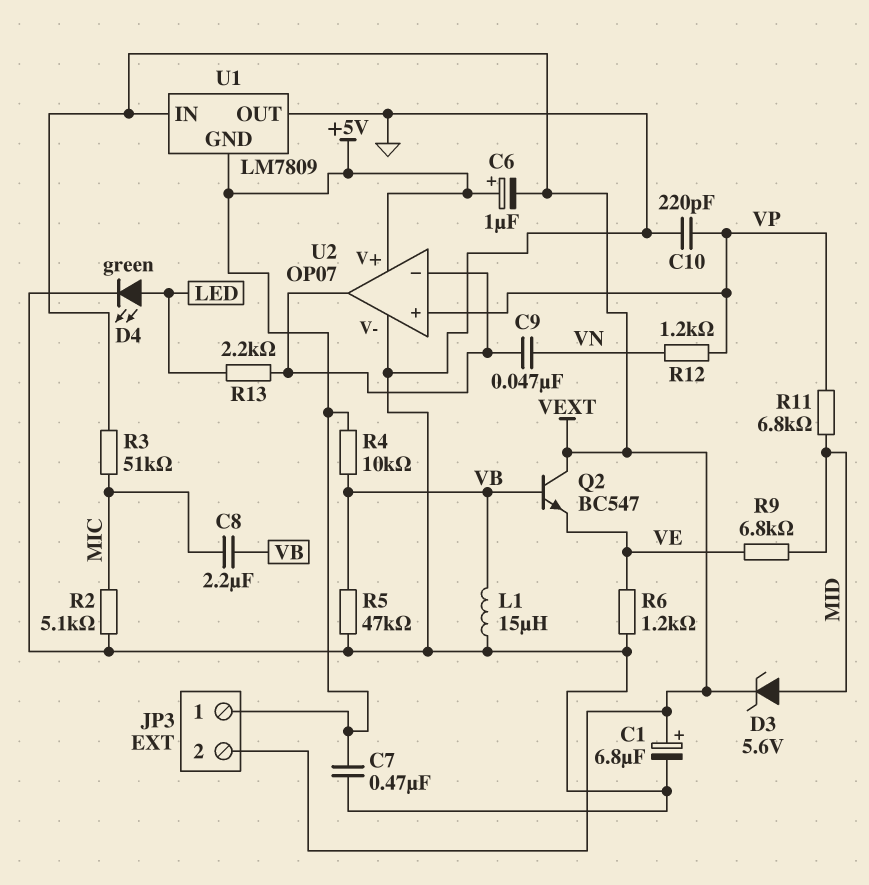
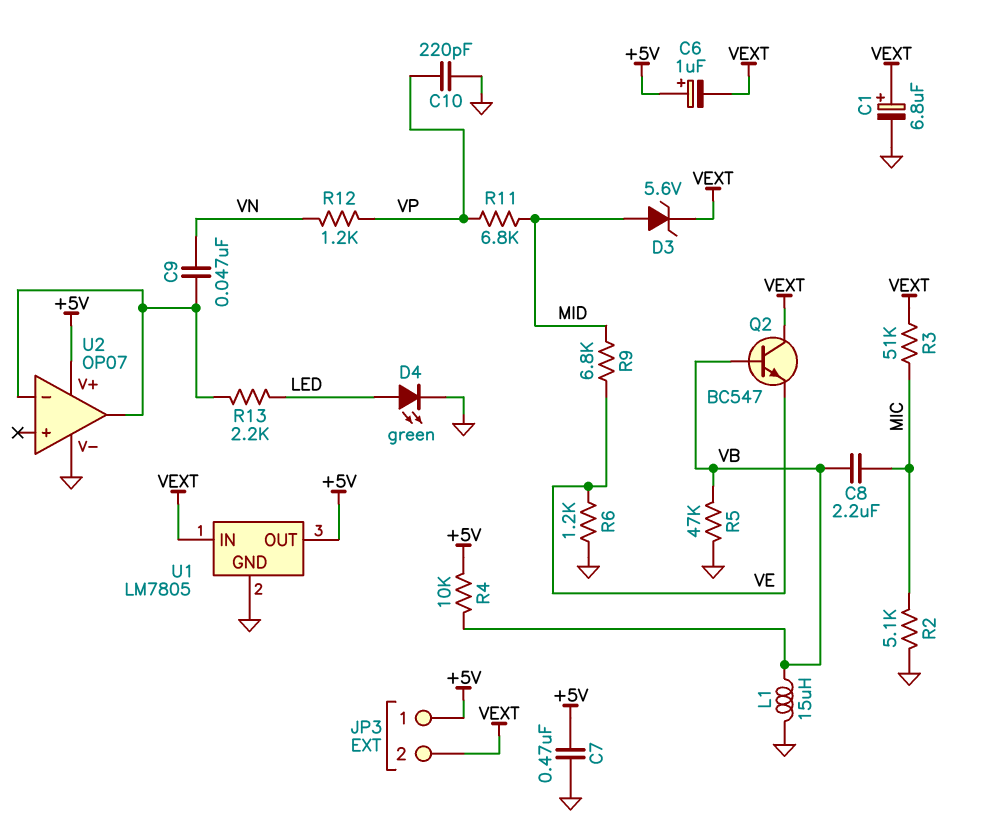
U1: LM7809 -> LM7805
U1 pin GND: +5V -> GND
U1 pin OUT: GND -> +5V
U2 pin in+: VP -> none

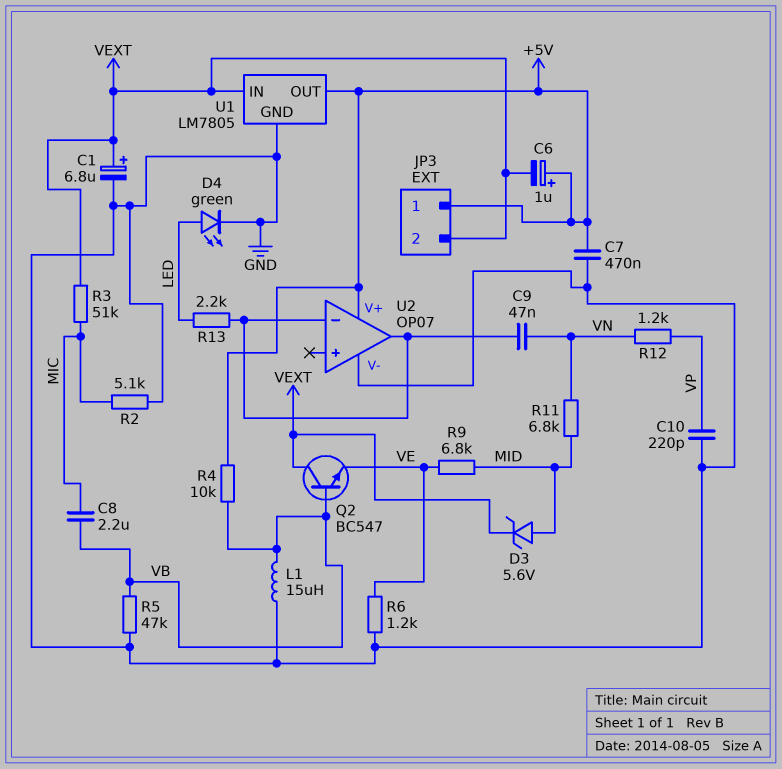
R11: 6.8k (MID, VP) -> 6.8k (MID, VN)

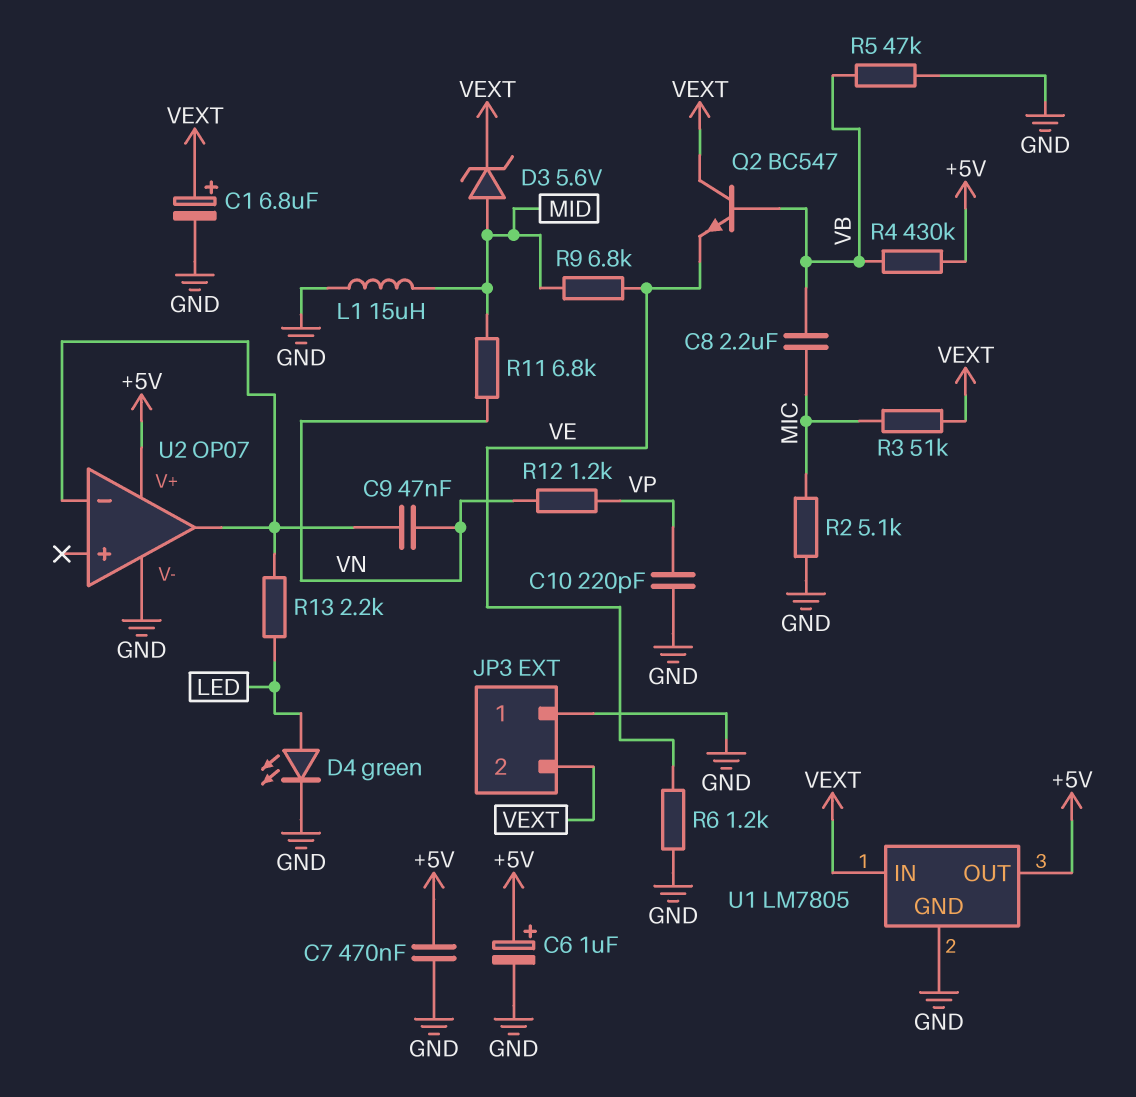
C6: 1uF (plus +5V, minus VEXT) -> 1uF (plus +5V, minus GND)
JP3 pin 1: +5V -> GND
L1: 15uH (GND, VB) -> 15uH (GND, MID)
R4: 10k (+5V, VB) -> 430k (+5V, VB)

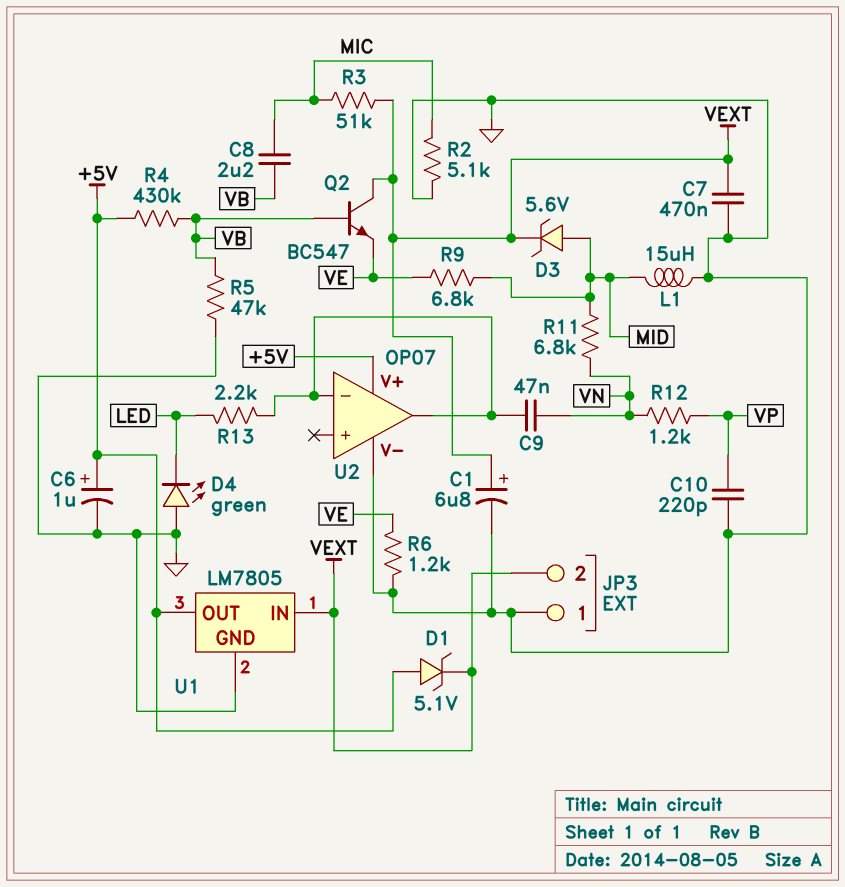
C7: 470nF (+5V, GND) -> 470nF (GND, VEXT)
D1: none -> zener 5.1V (A +5V, K VEXT)
D4: LED green (A LED, K GND) -> LED green (A GND, K LED)

